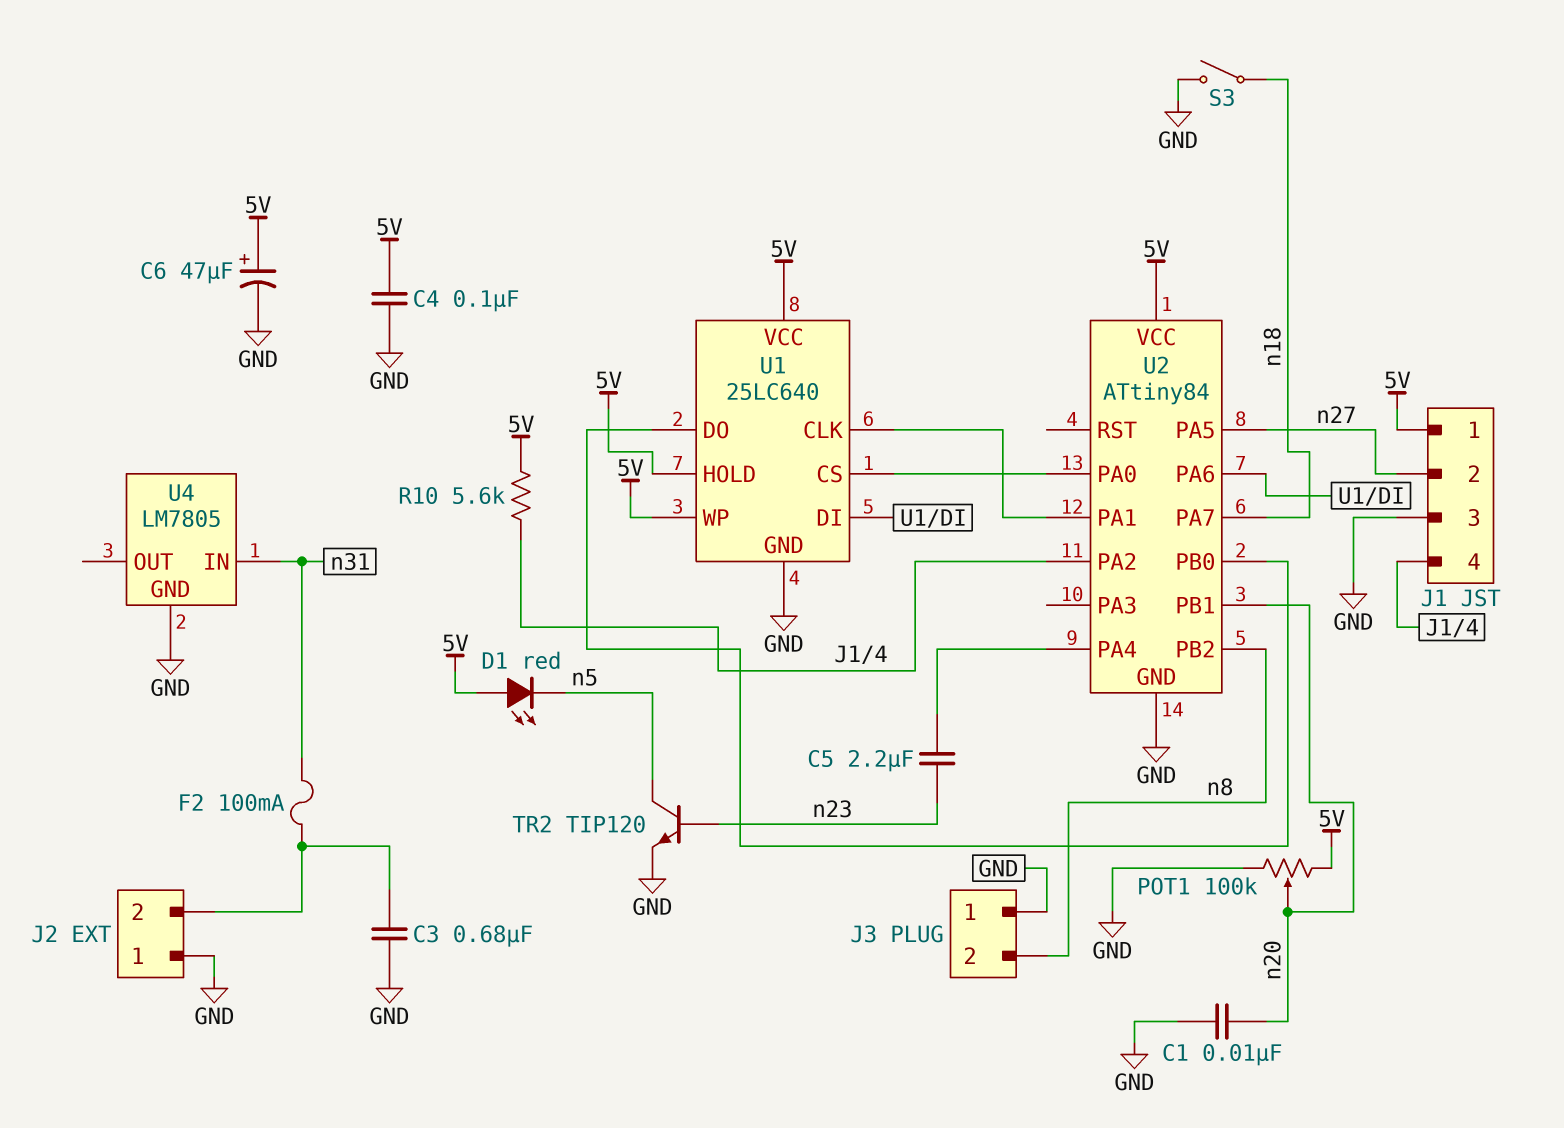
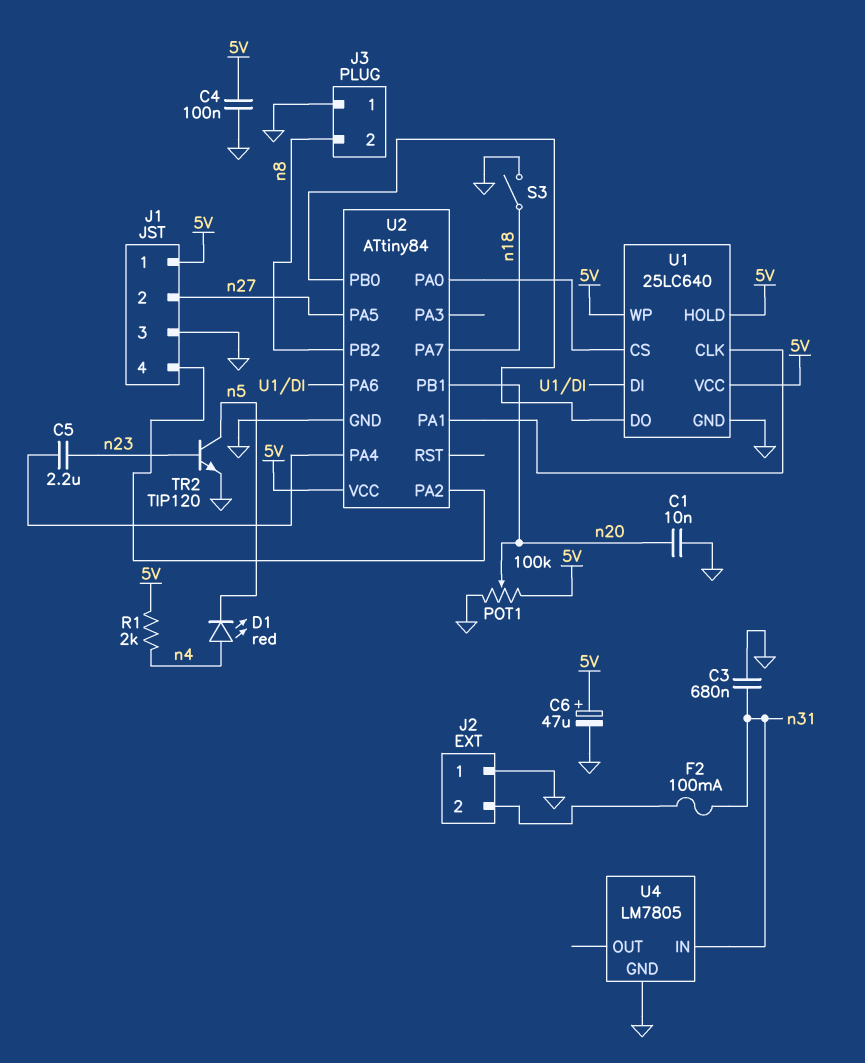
C3: 680nF (GND, J2/2) -> 680nF (GND, n31)
D1: LED red (A 5V, K n5) -> LED red (A n4, K n5)
R1: none -> 2k (5V, n4)
R10: 5.6k (5V, J1/4) -> none

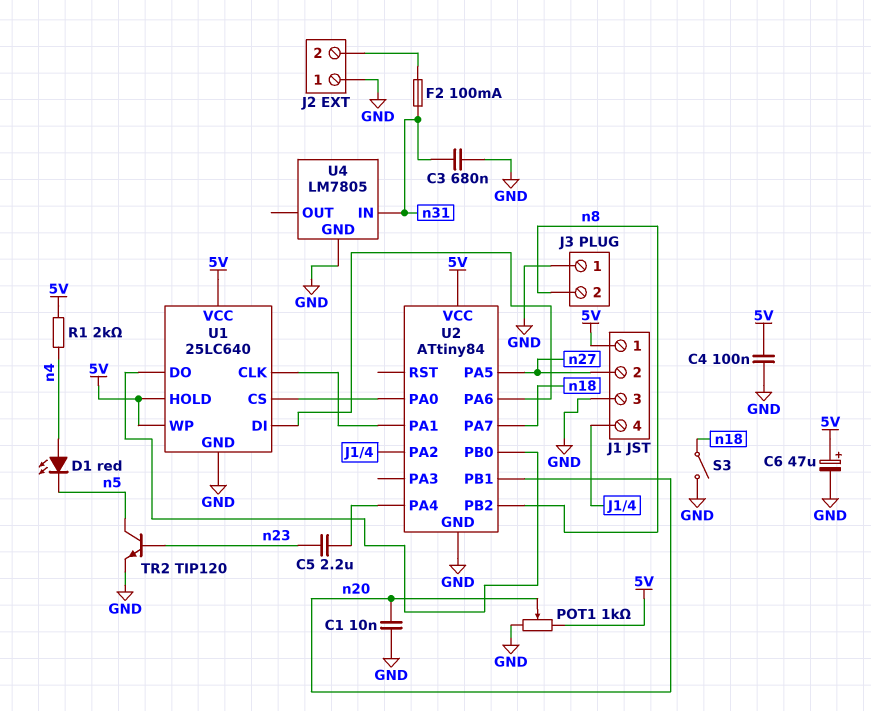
POT1: 100k (5V, GND, wiper n20) -> 1k (5V, GND, wiper n20)

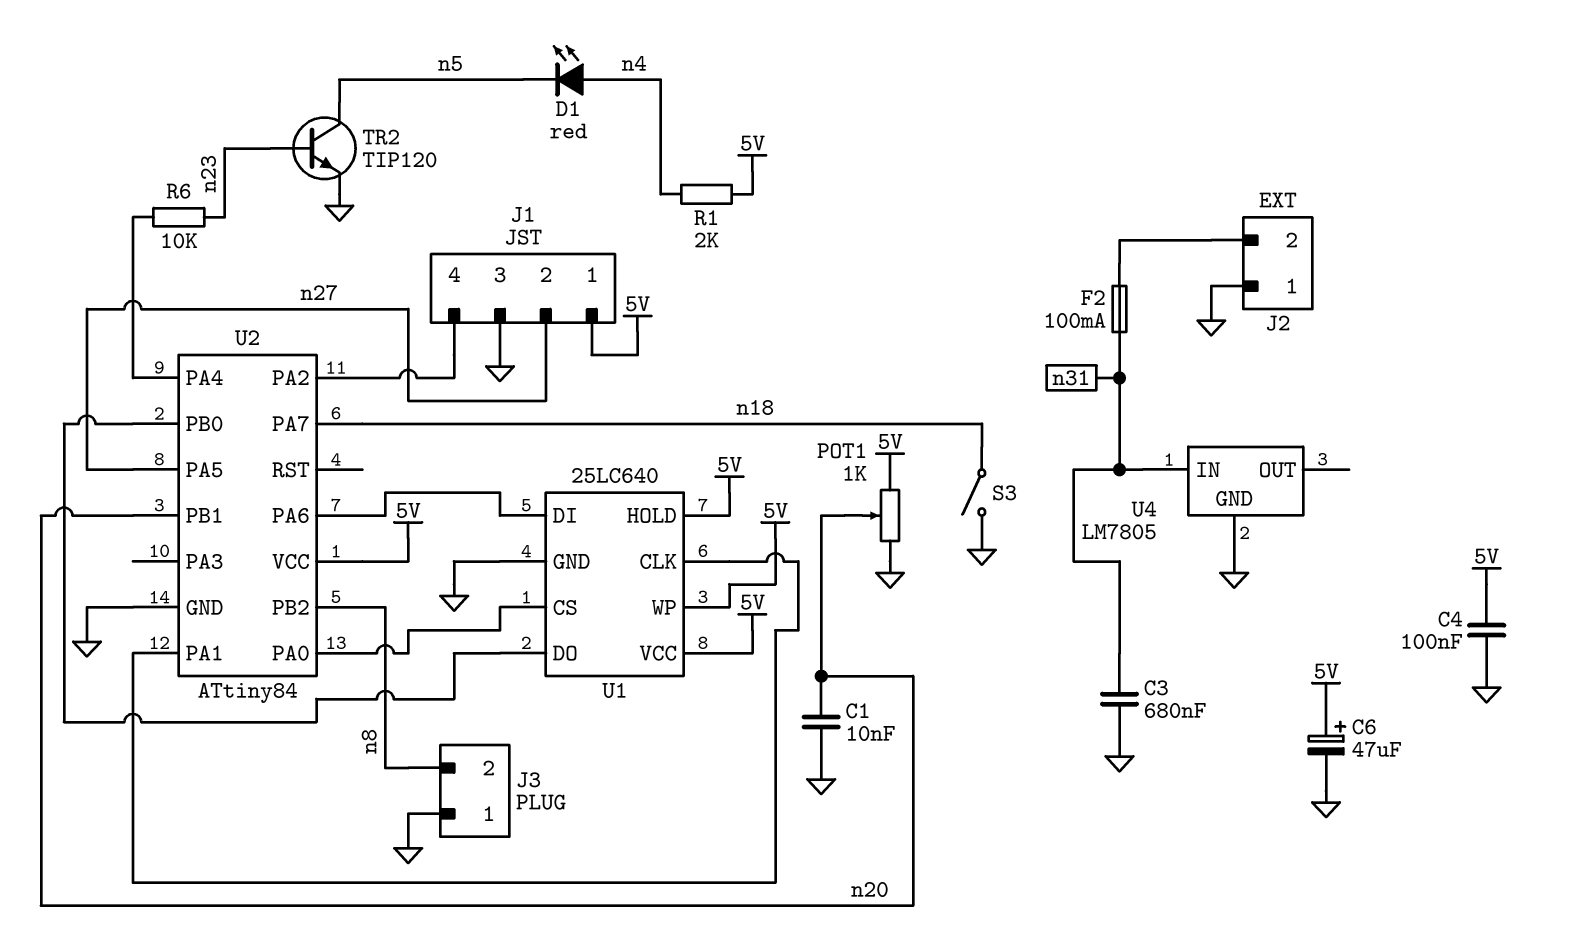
C5: 2.2uF (U2/PA4, n23) -> none
R6: none -> 10k (U2/PA4, n23)

